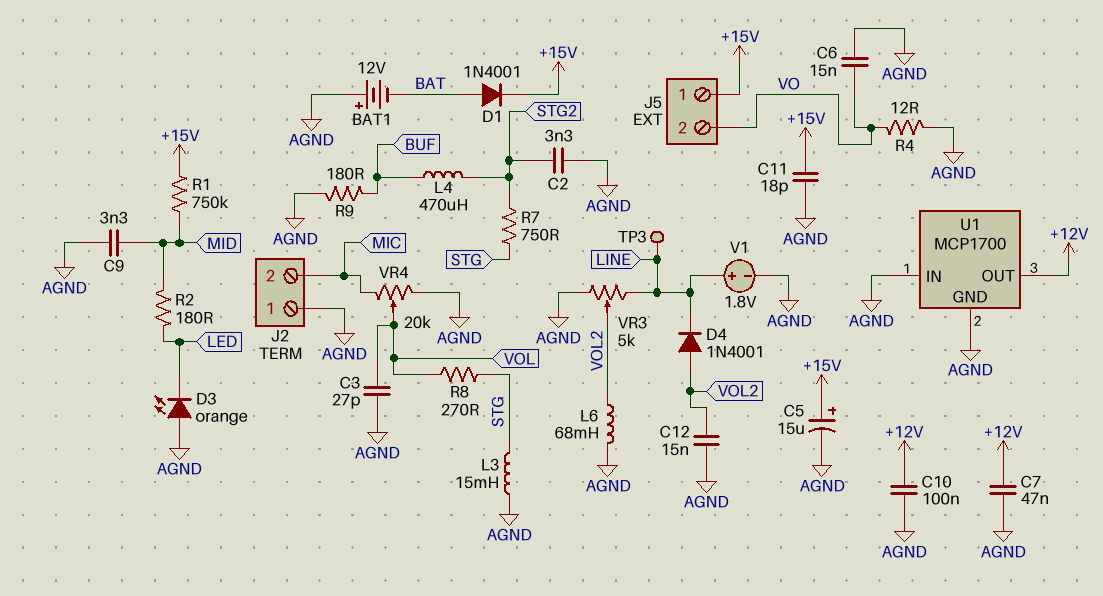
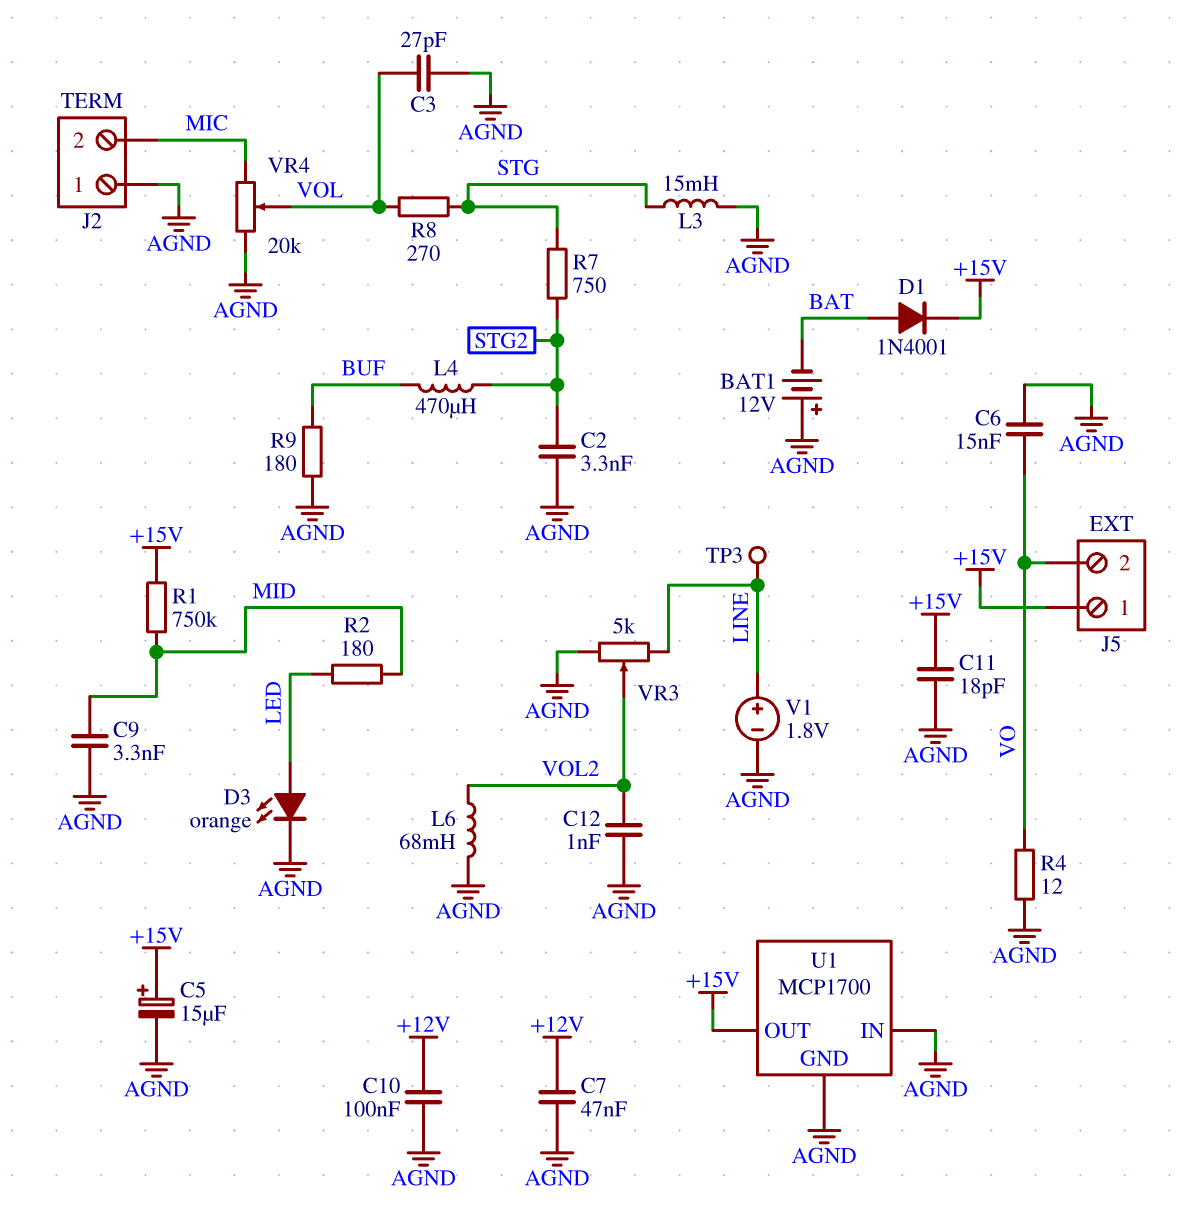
C12: 15nF (AGND, VOL2) -> 1nF (AGND, VOL2)
D3: LED orange (A AGND, K LED) -> LED orange (A LED, K AGND)
D4: diode 1N4001 (A VOL2, K LINE) -> none
U1 pin OUT: +12V -> +15V

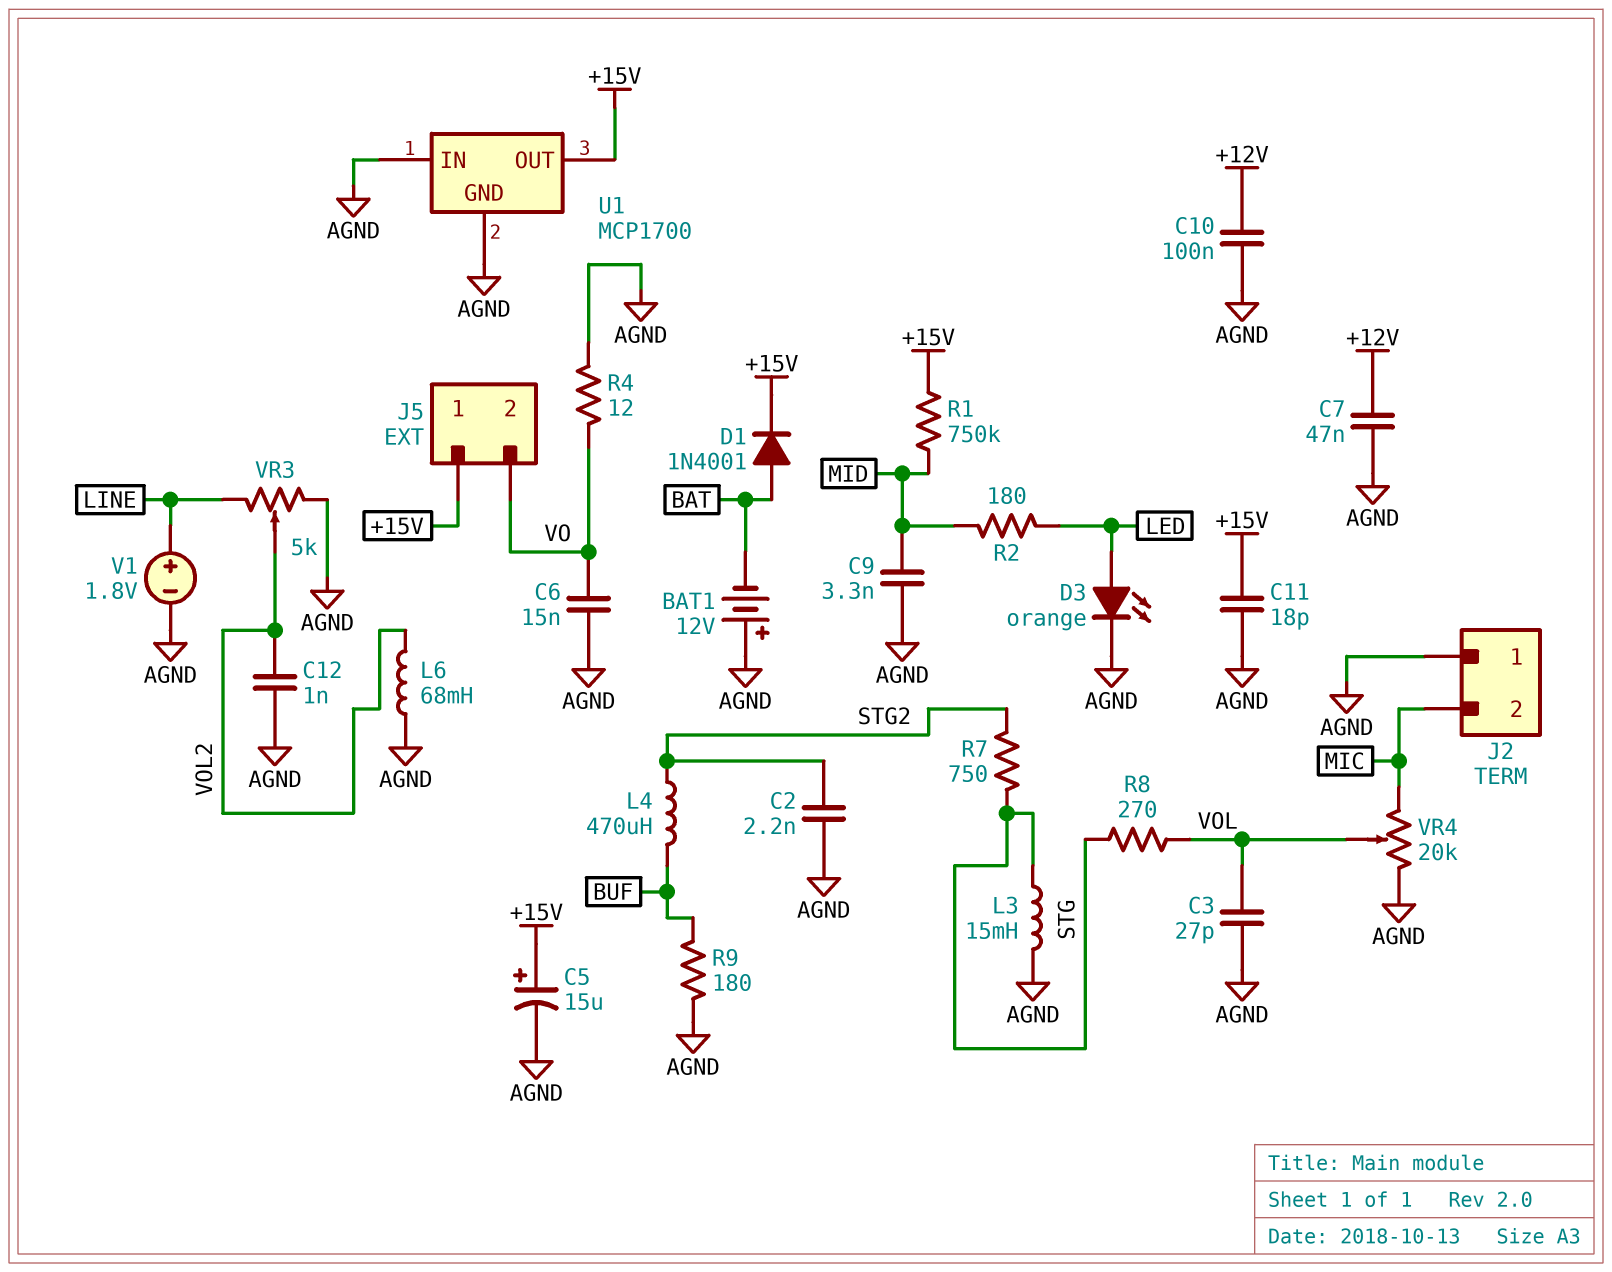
C2: 3.3nF (AGND, STG2) -> 2.2nF (AGND, STG2)
TP3: test point (LINE) -> none

